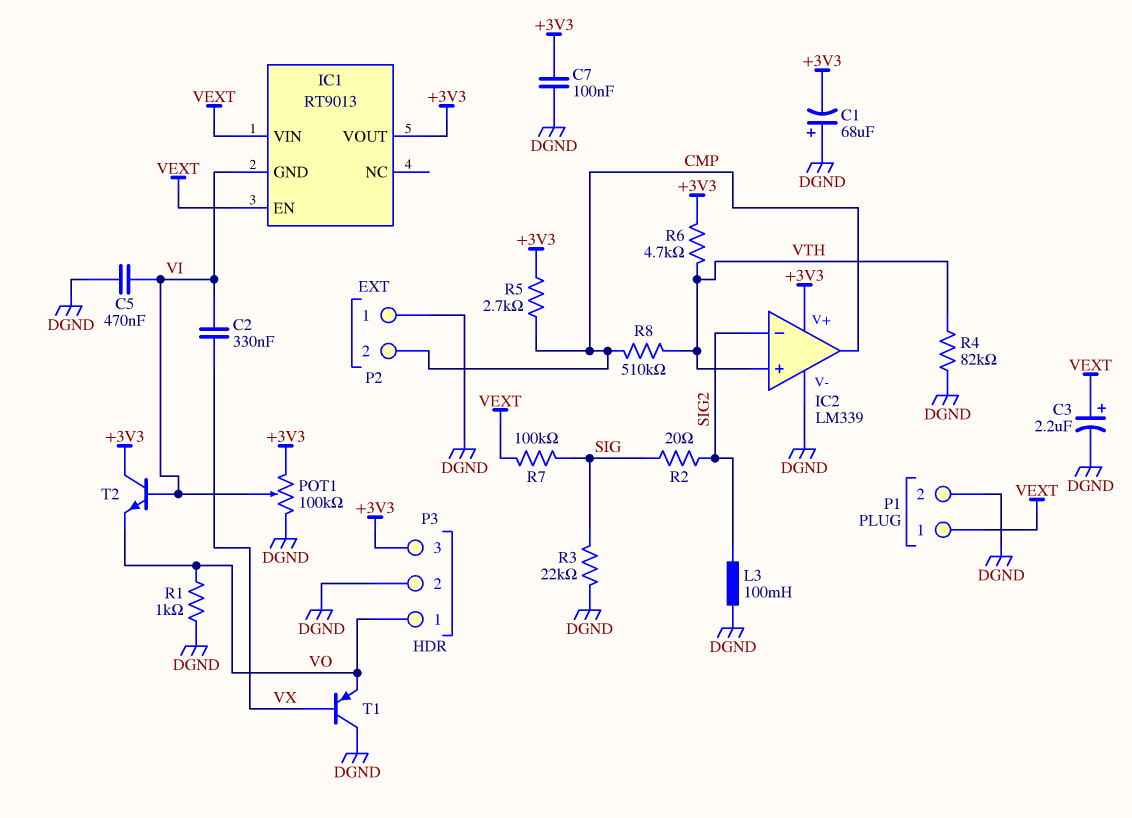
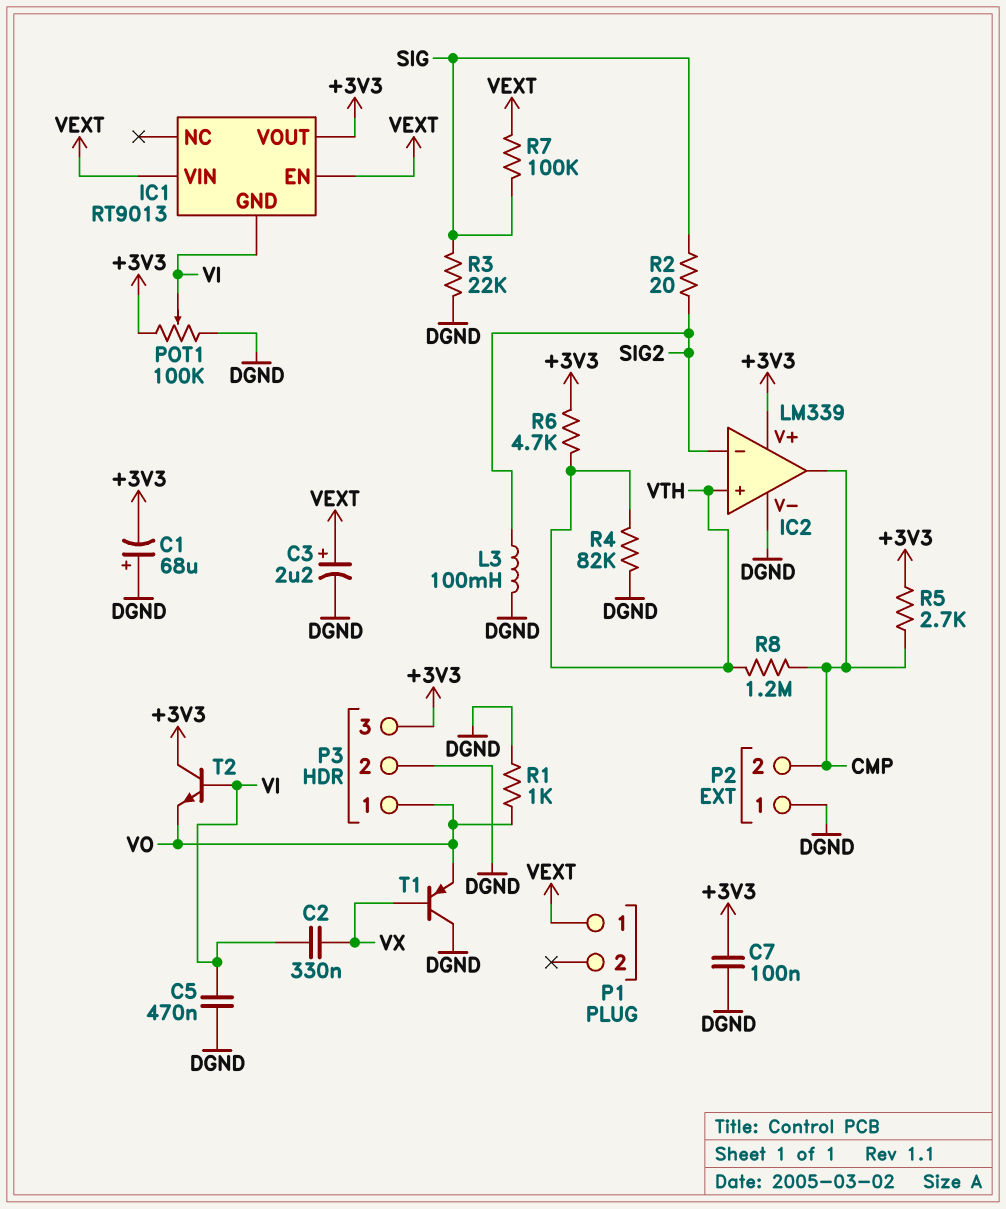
P1 pin 2: DGND -> none
R8: 510k (CMP, VTH) -> 1.2M (CMP, VTH)

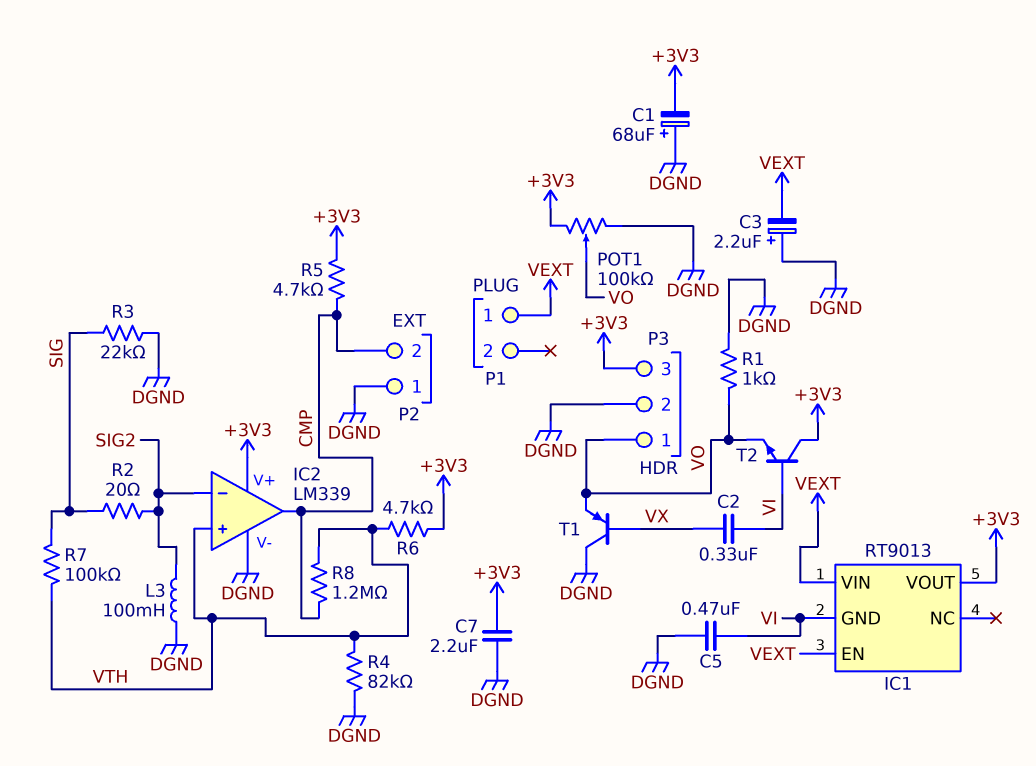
C3: 2.2uF (plus VEXT, minus DGND) -> 2.2uF (plus DGND, minus VEXT)
C7: 100nF (+3V3, DGND) -> 2.2uF (+3V3, DGND)
POT1: 100k (+3V3, DGND, wiper VI) -> 100k (+3V3, DGND, wiper VO)
R5: 2.7k (+3V3, CMP) -> 4.7k (+3V3, CMP)
R7: 100k (SIG, VEXT) -> 100k (SIG, VTH)

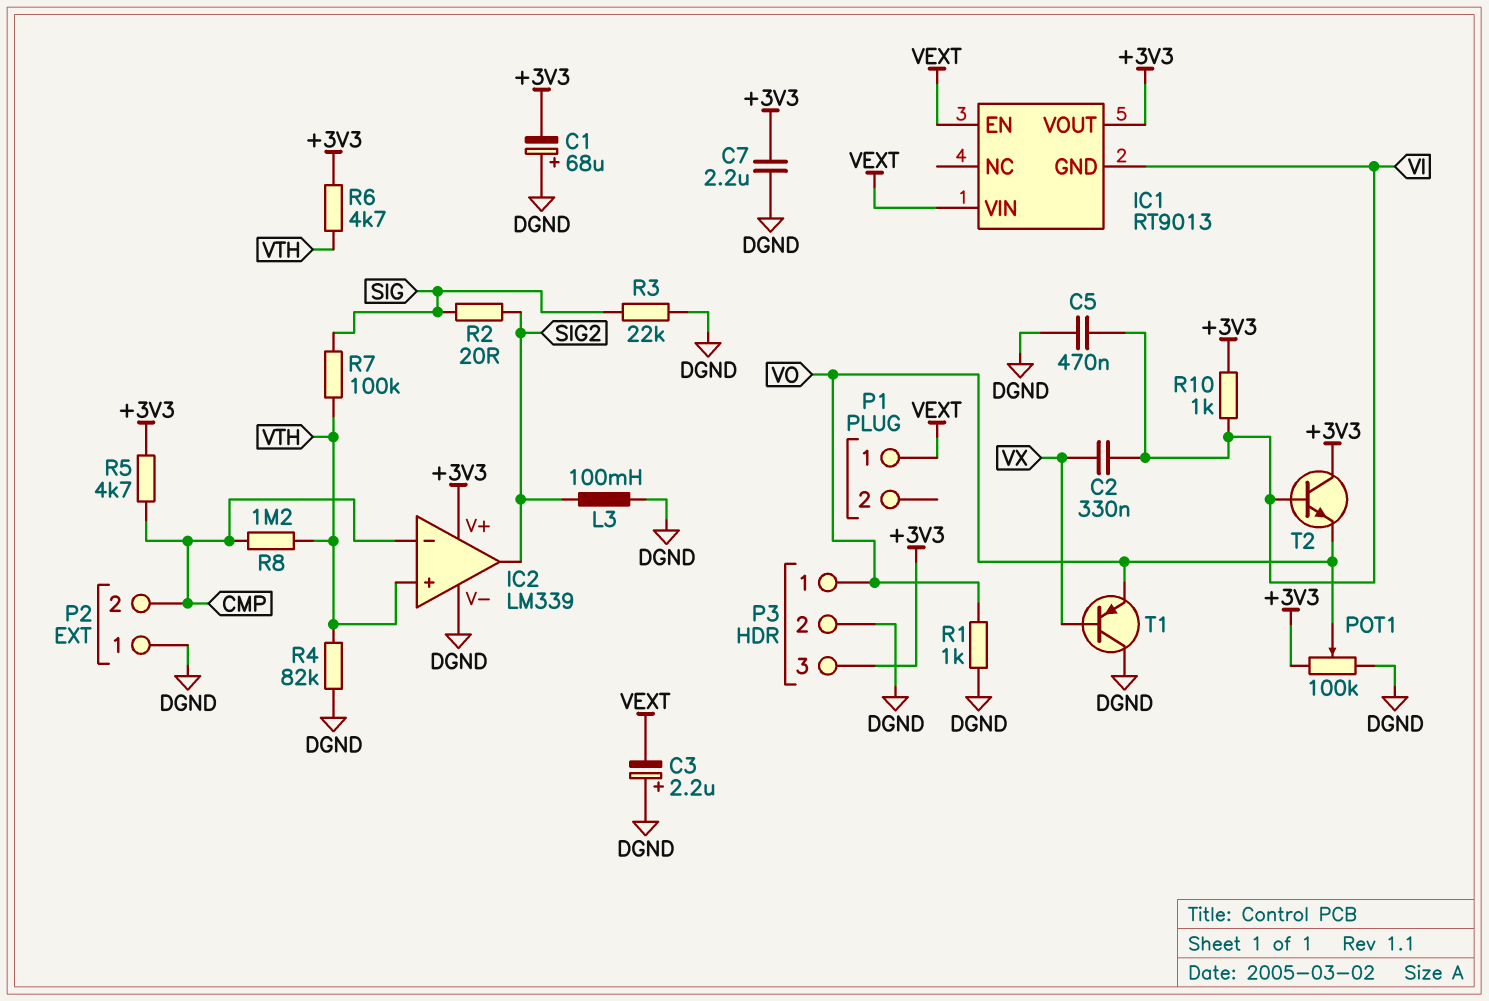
IC2 pin in-: SIG2 -> CMP
IC2 pin out: CMP -> SIG2
R10: none -> 1k (+3V3, VI)

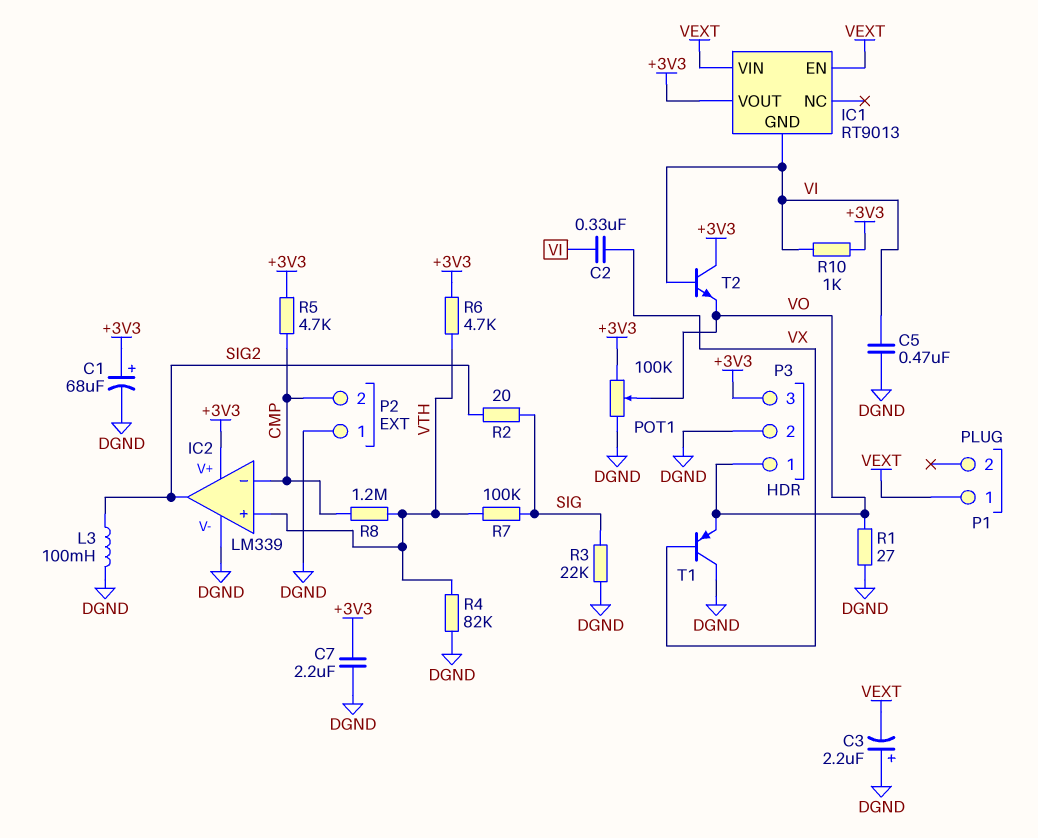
C1: 68uF (plus DGND, minus +3V3) -> 68uF (plus +3V3, minus DGND)
R1: 1k (DGND, VO) -> 27 (DGND, VO)

